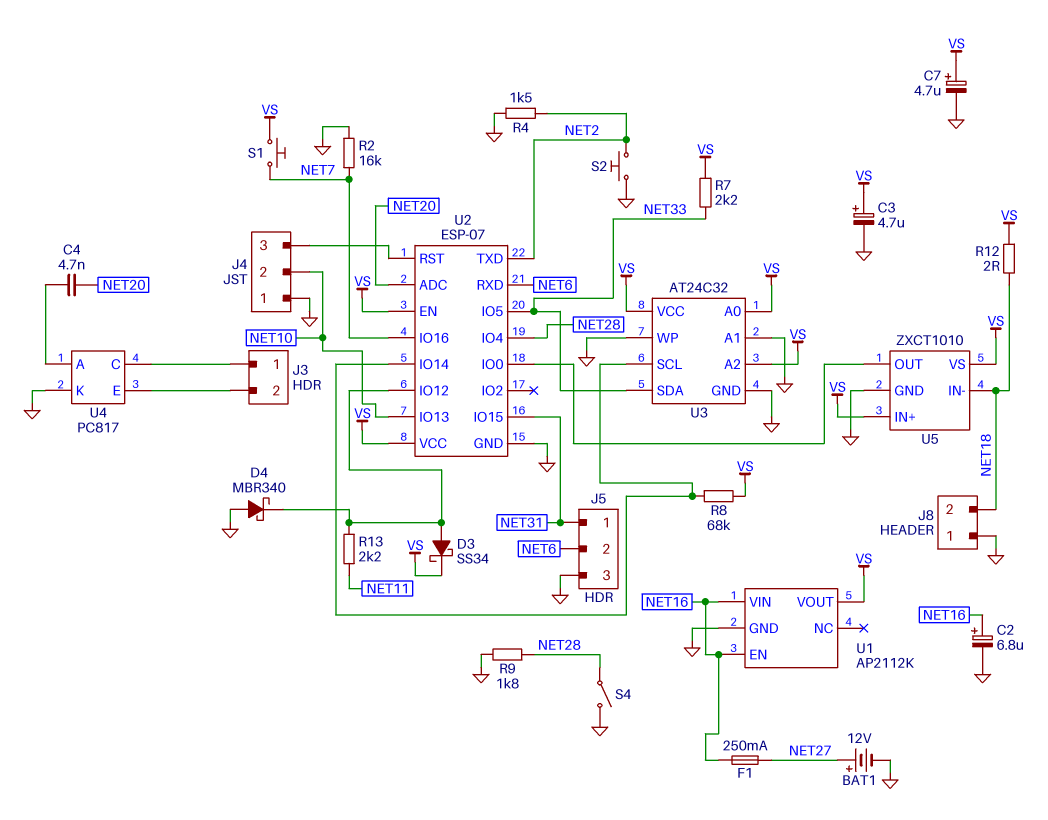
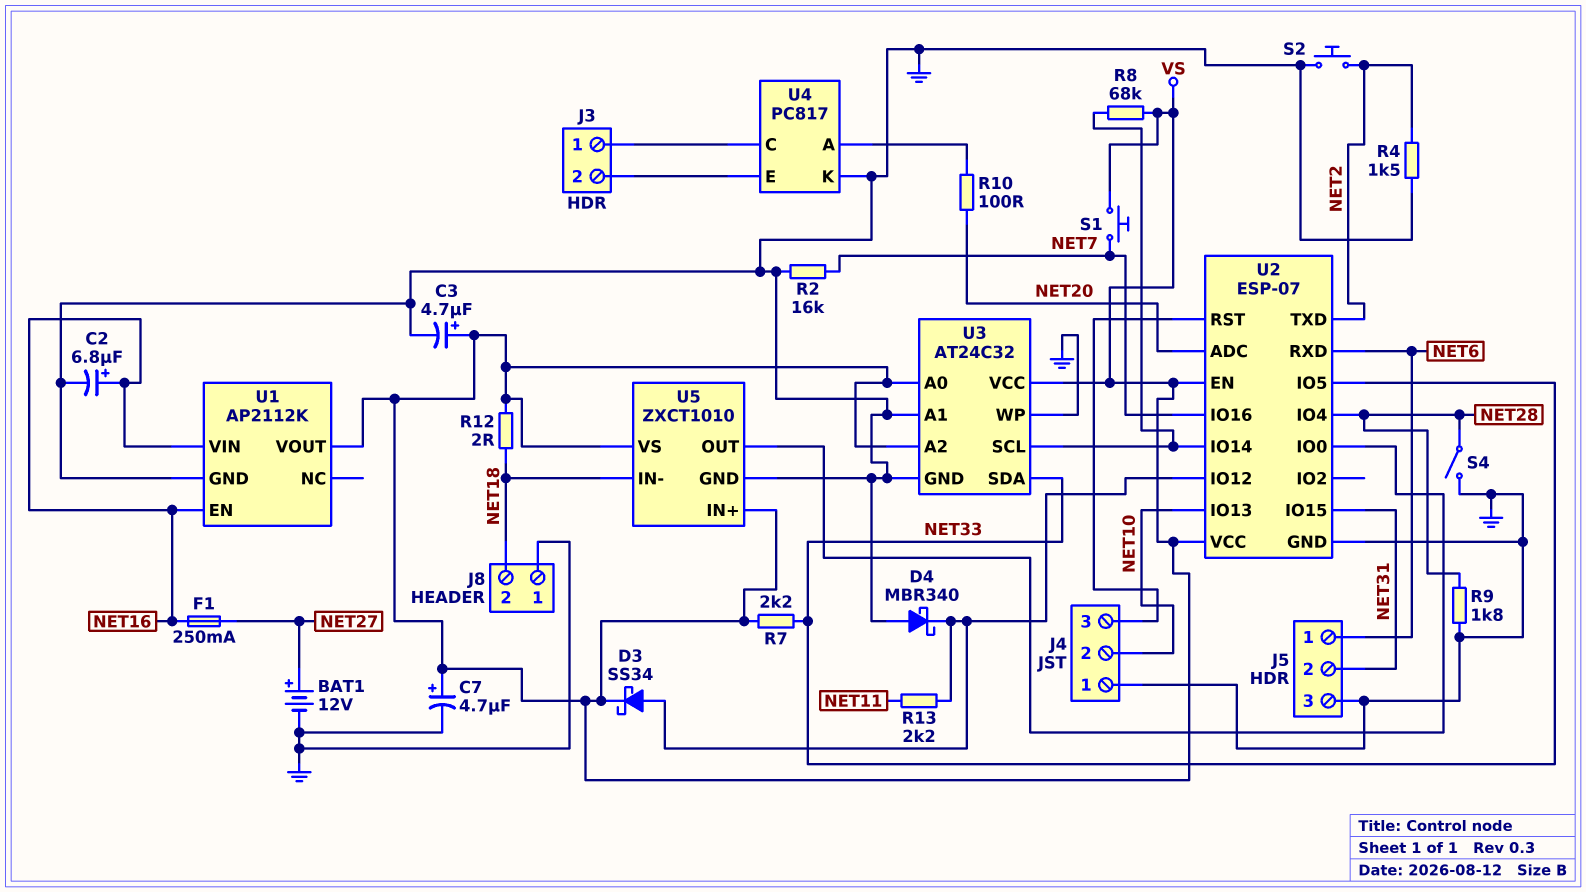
C4: 4.7nF (NET20, U4/A) -> none
J5 pin 1: NET31 -> NET6
J5 pin 2: NET6 -> NET31
R10: none -> 100 (NET20, U4/A)

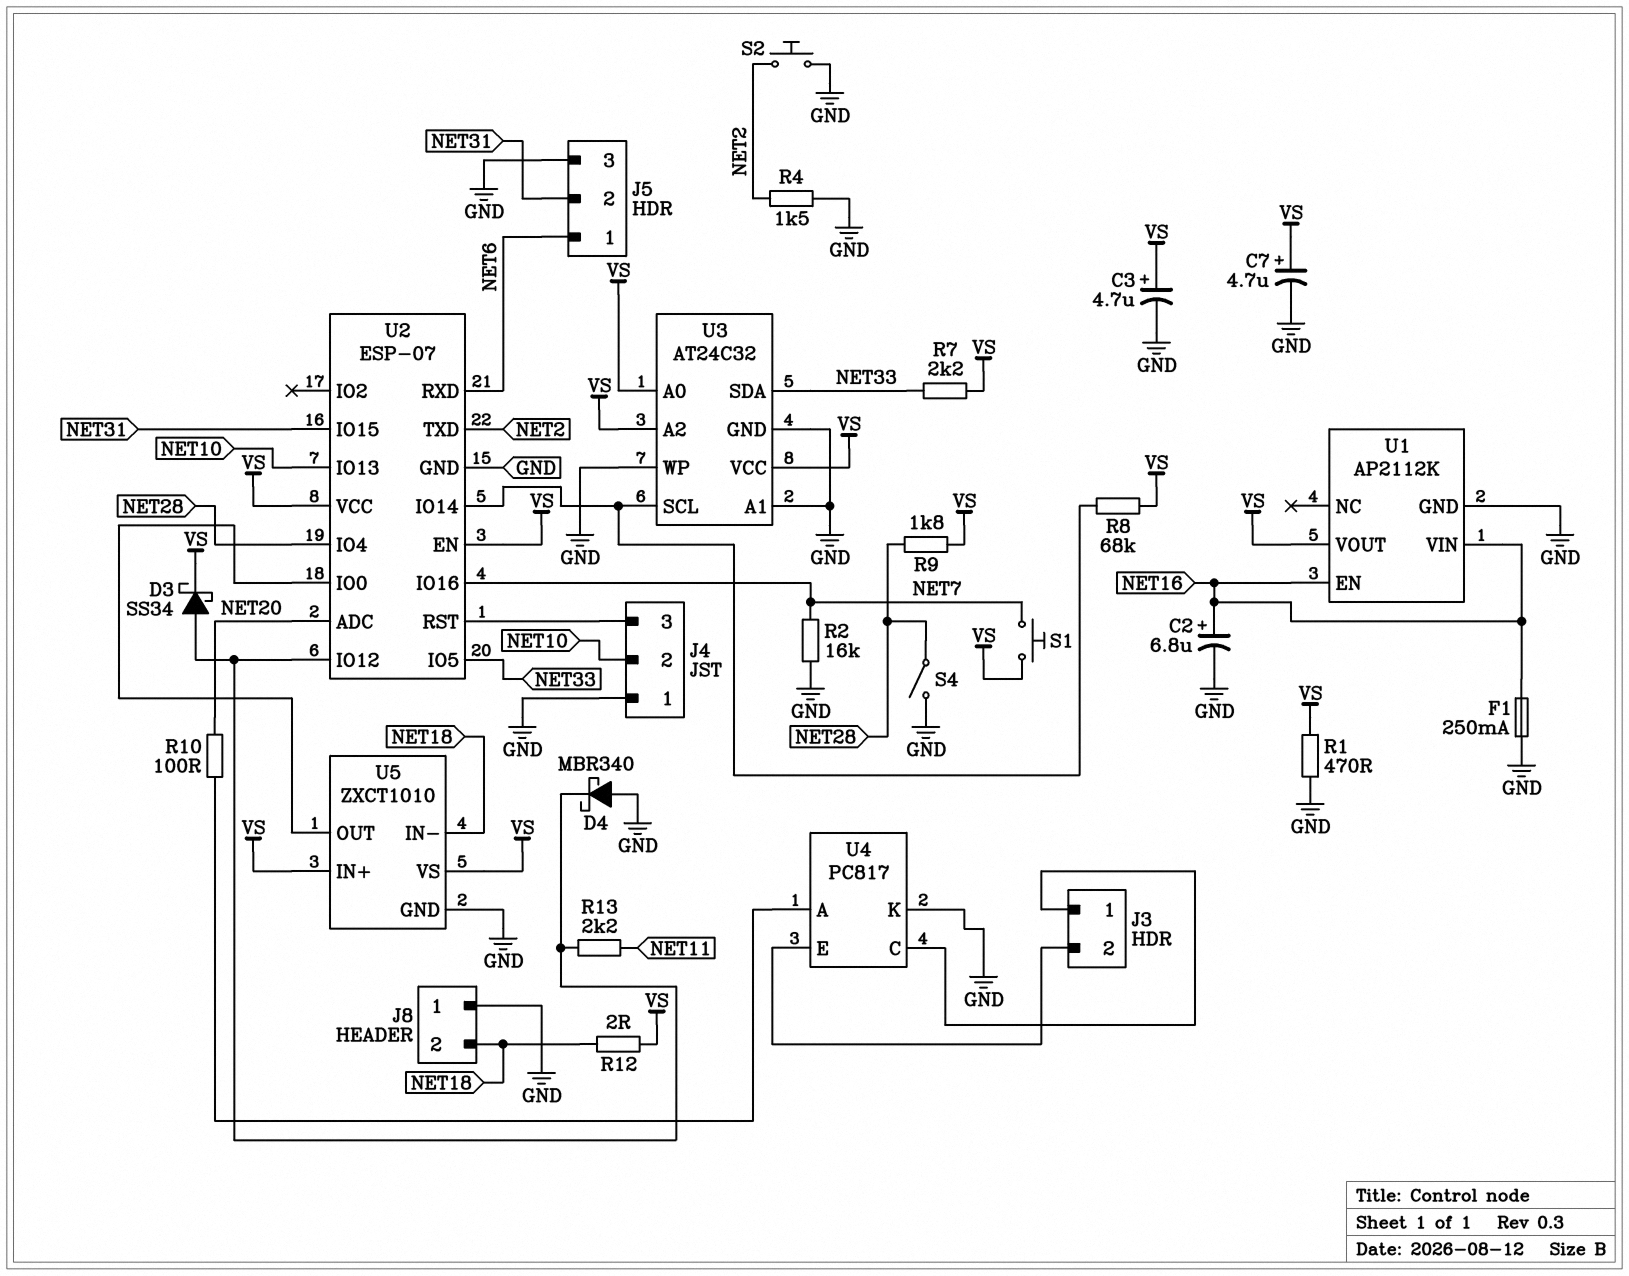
BAT1: 12V (plus NET27, minus GND) -> none
F1: 250mA (NET16, NET27) -> 250mA (GND, NET16)
R1: none -> 470 (GND, VS)
R9: 1.8k (GND, NET28) -> 1.8k (NET28, VS)

